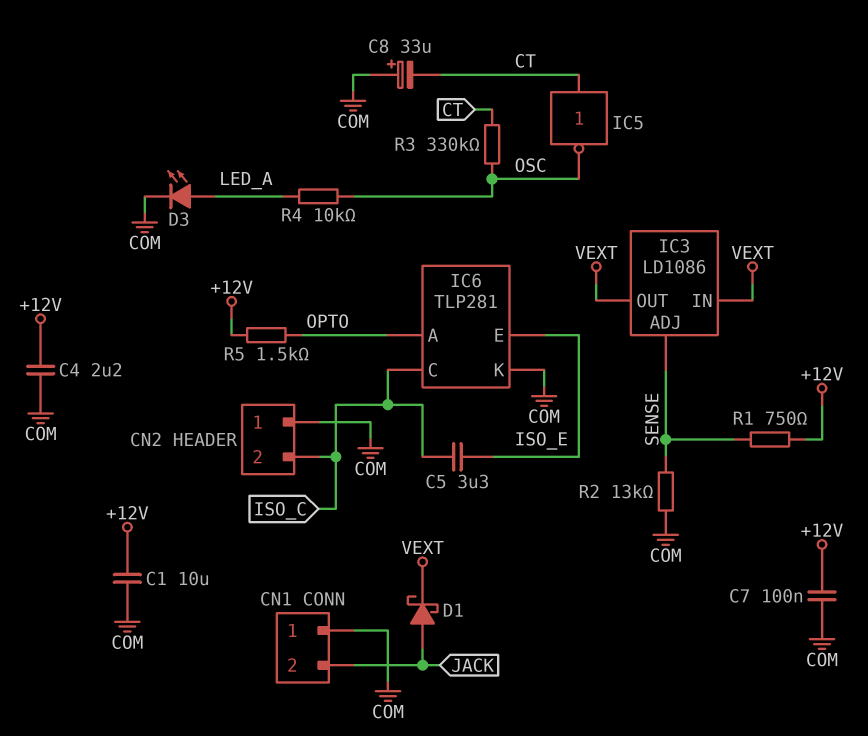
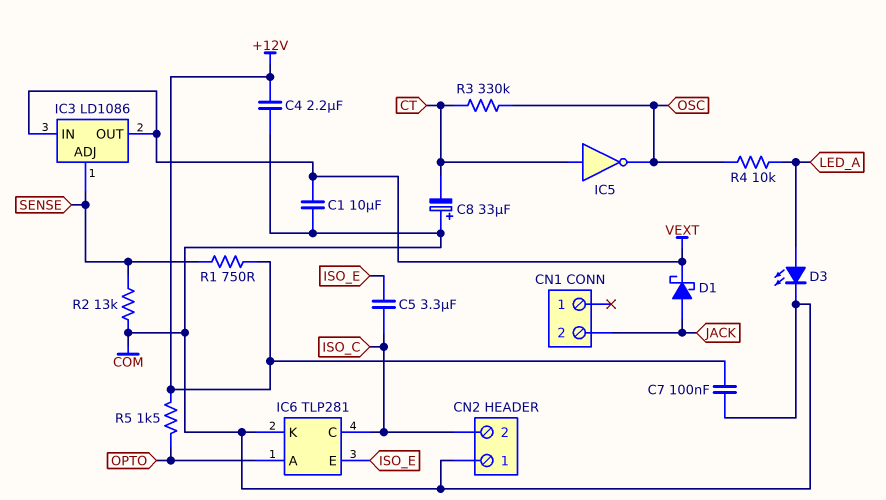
C1: 10uF (+12V, COM) -> 10uF (COM, VEXT)
CN1 pin 1: COM -> none

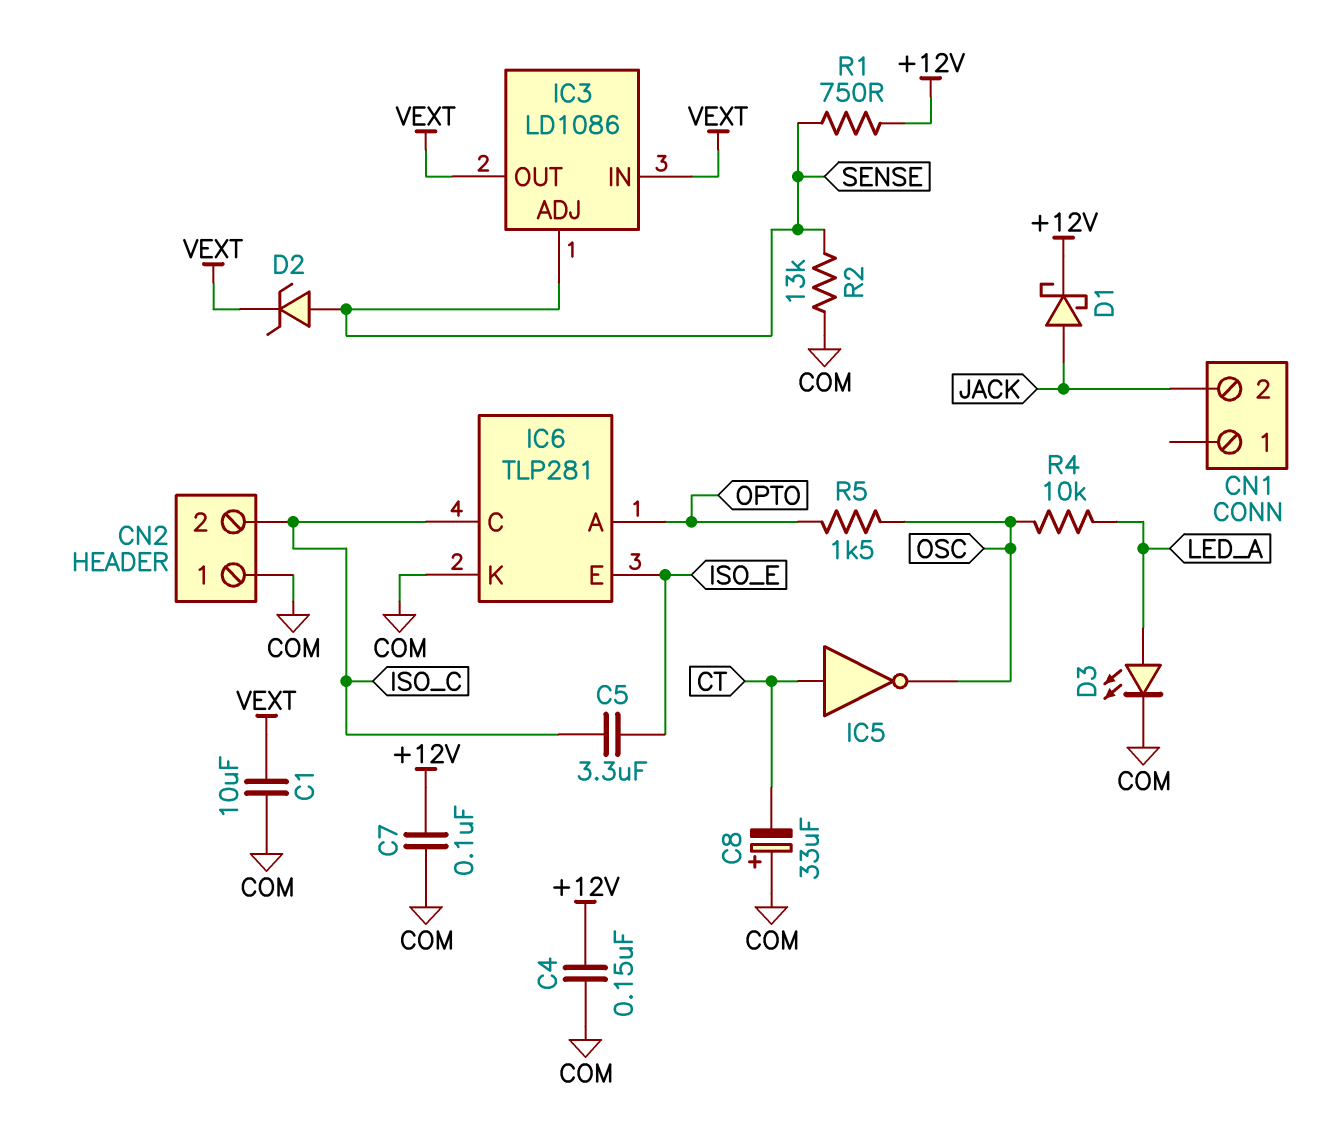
C4: 2.2uF (+12V, COM) -> 150nF (+12V, COM)
D1: schottky (A JACK, K VEXT) -> schottky (A JACK, K +12V)
D2: none -> zener (A SENSE, K VEXT)
R3: 330k (CT, OSC) -> none
R5: 1.5k (+12V, OPTO) -> 1.5k (OPTO, OSC)

